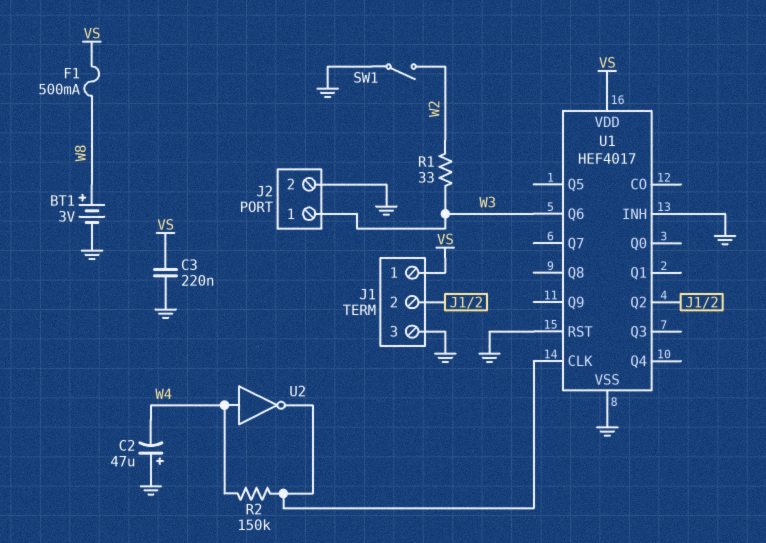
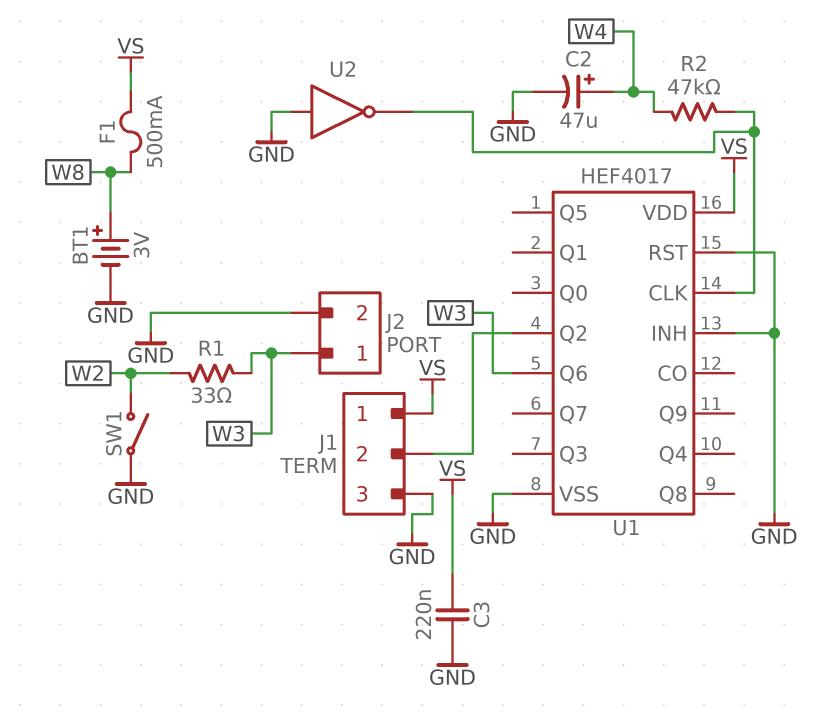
C2: 47uF (plus GND, minus W4) -> 47uF (plus W4, minus GND)
R2: 150k (U1/CLK, W4) -> 47k (U1/CLK, W4)
U2: NOT (in W4, out U1/CLK) -> NOT (in GND, out U1/CLK)

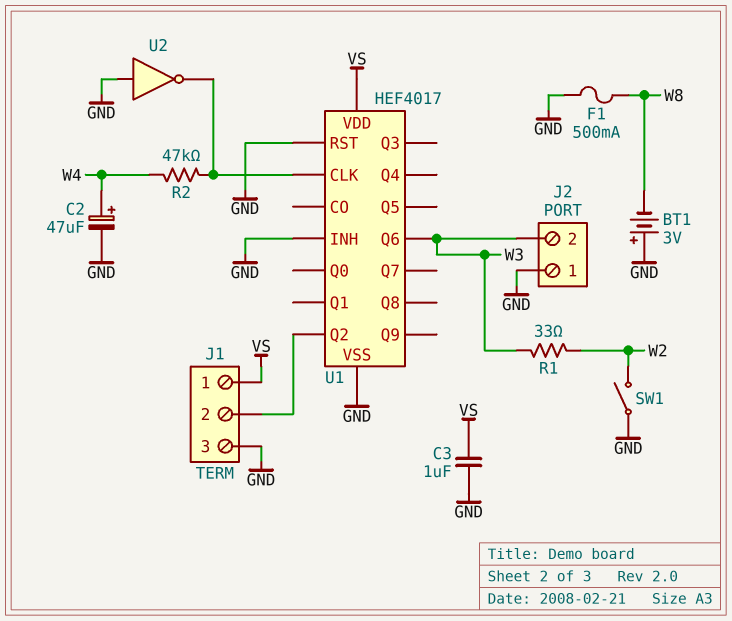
BT1: 3V (plus W8, minus GND) -> 3V (plus GND, minus W8)
C3: 220nF (GND, VS) -> 1uF (GND, VS)
F1: 500mA (VS, W8) -> 500mA (GND, W8)
J2 pin 1: W3 -> GND
J2 pin 2: GND -> W3

